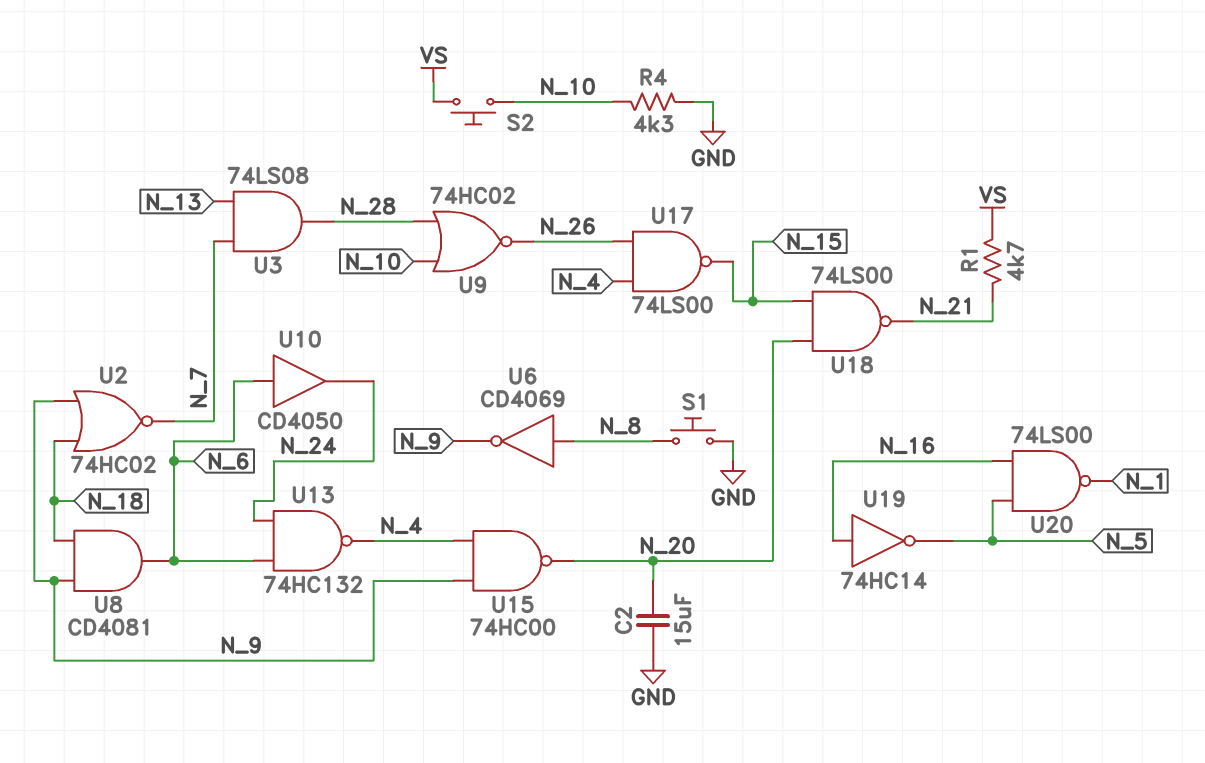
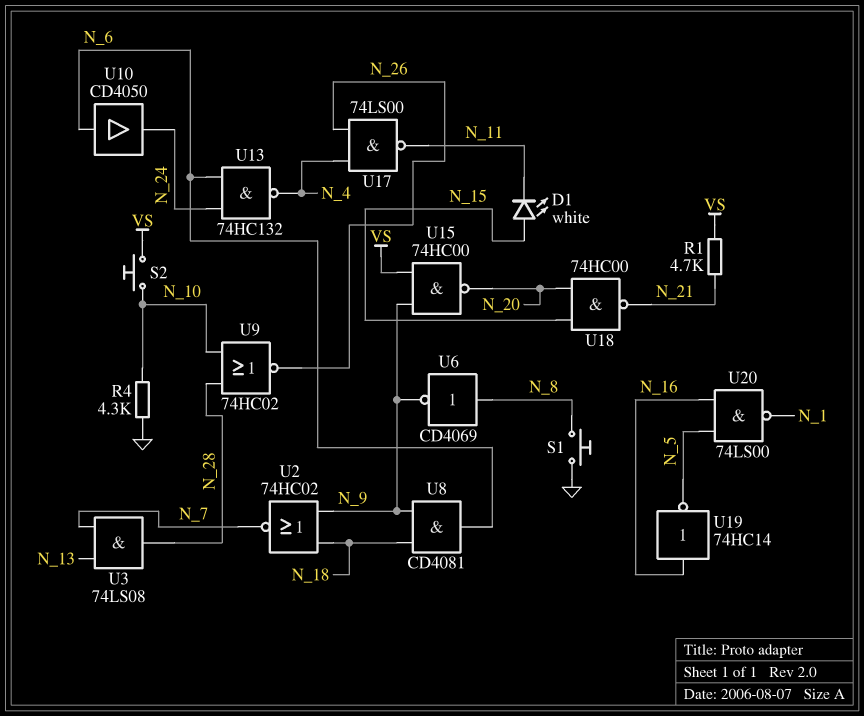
C2: 15uF (GND, N_20) -> none
D1: none -> LED white (A N_15, K N_11)
U15: NAND 74HC00 (in N_4, in N_9, out N_20) -> NAND 74HC00 (in N_9, in VS, out N_20)
U17: NAND 74LS00 (in N_4, in N_26, out N_15) -> NAND 74LS00 (in N_4, in N_26, out N_11)
U18: NAND 74LS00 (in N_15, in N_20, out N_21) -> NAND 74HC00 (in N_15, in N_20, out N_21)

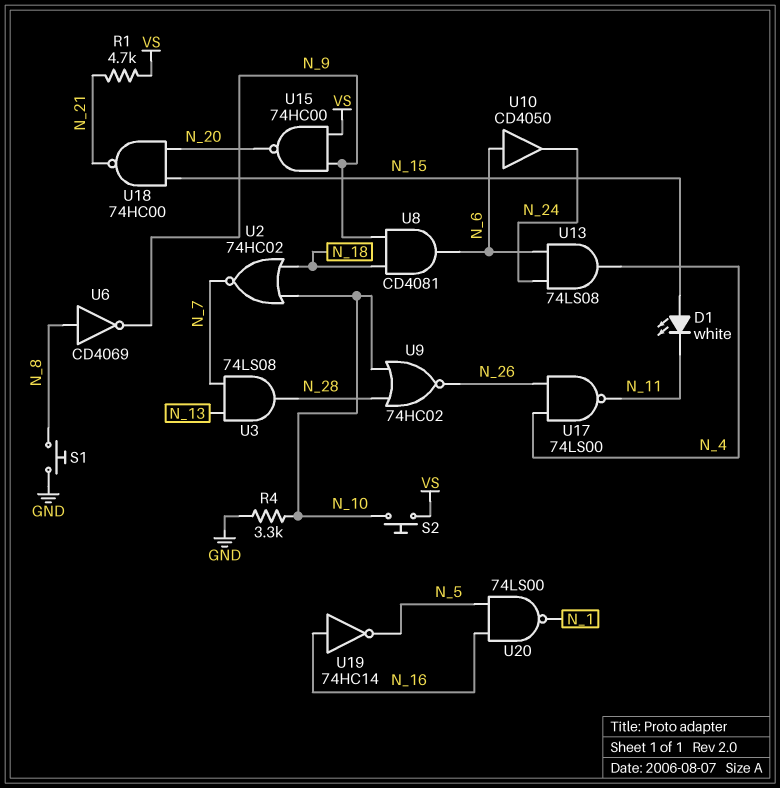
R4: 4.3k (GND, N_10) -> 3.3k (GND, N_10)
U2: NOR 74HC02 (in N_9, in N_18, out N_7) -> NOR 74HC02 (in N_10, in N_18, out N_7)
U13: NAND 74HC132 (in N_6, in N_24, out N_4) -> AND 74LS08 (in N_6, in N_24, out N_4)

